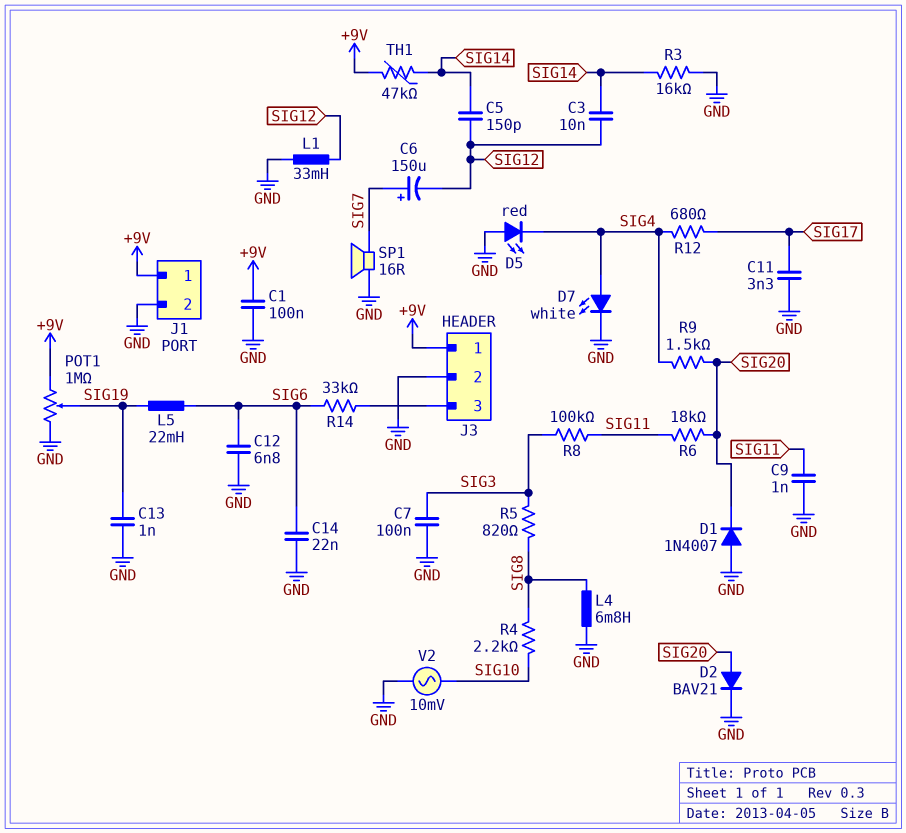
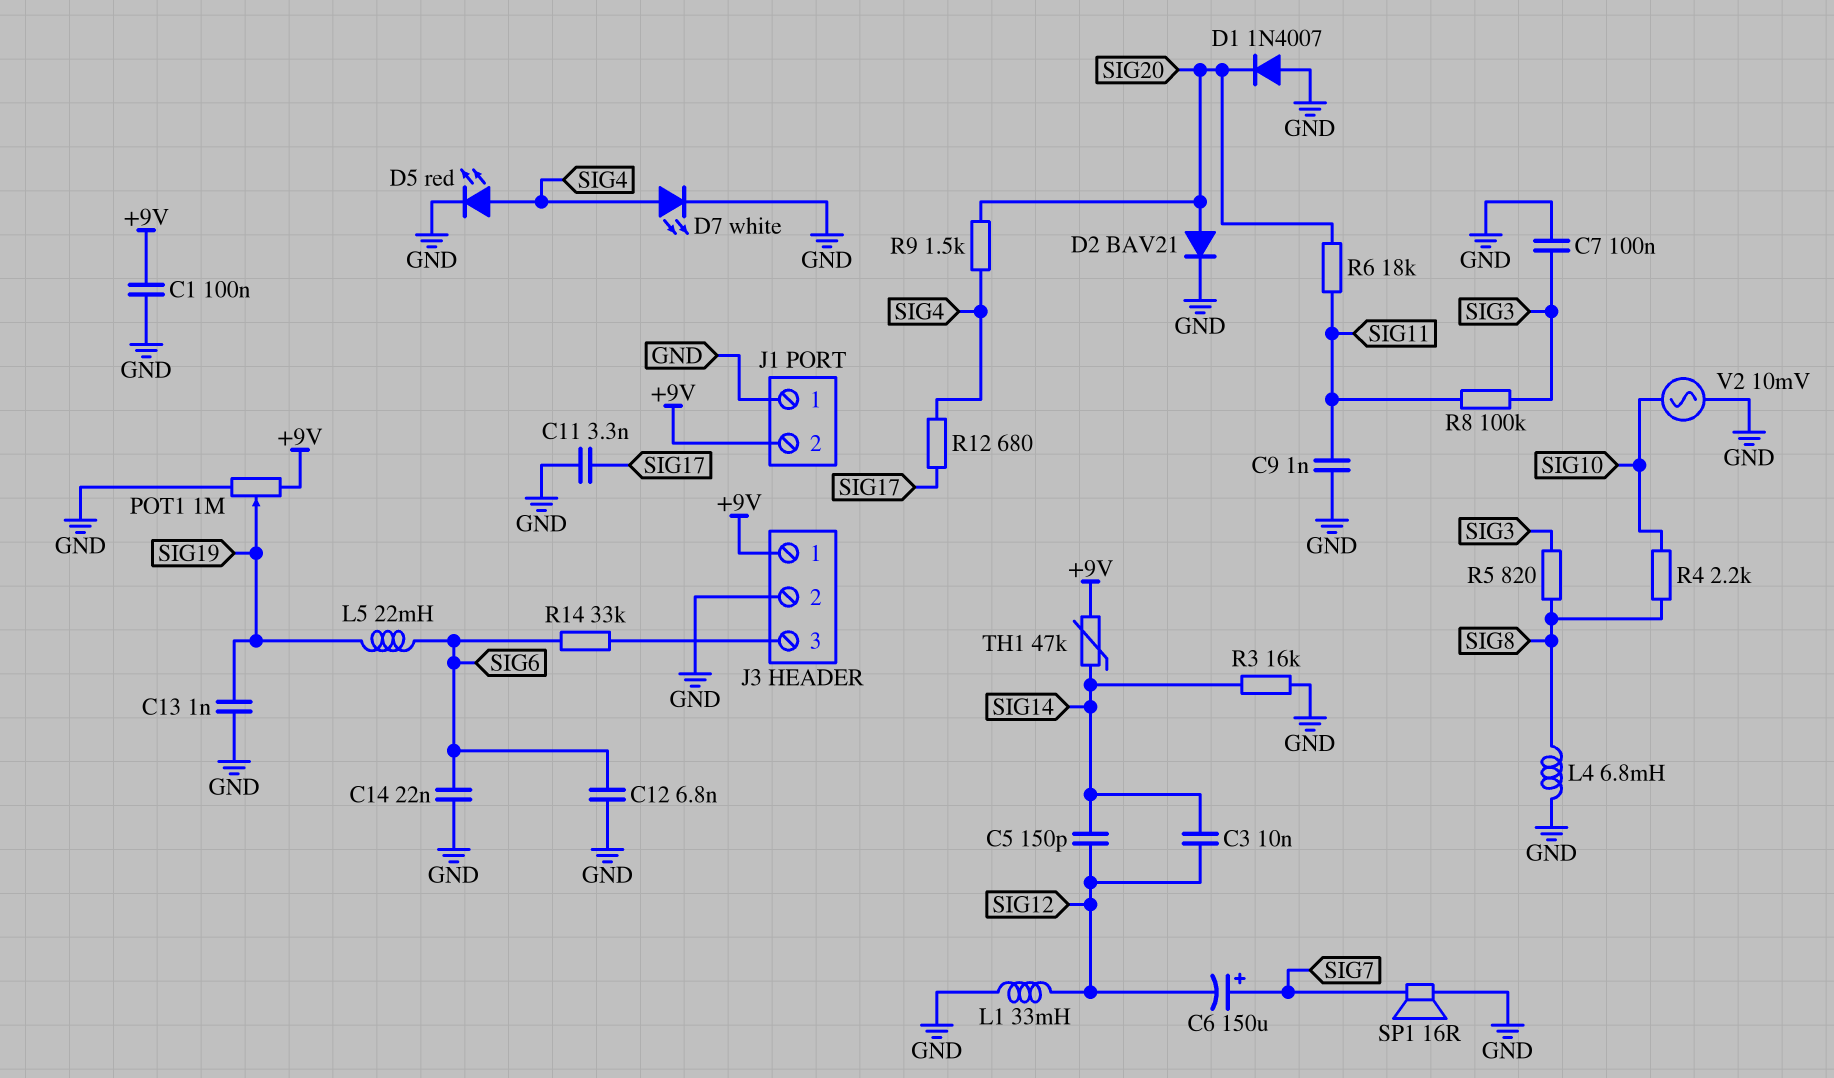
D5: LED red (A GND, K SIG4) -> LED red (A SIG4, K GND)
J1 pin 1: +9V -> GND
J1 pin 2: GND -> +9V

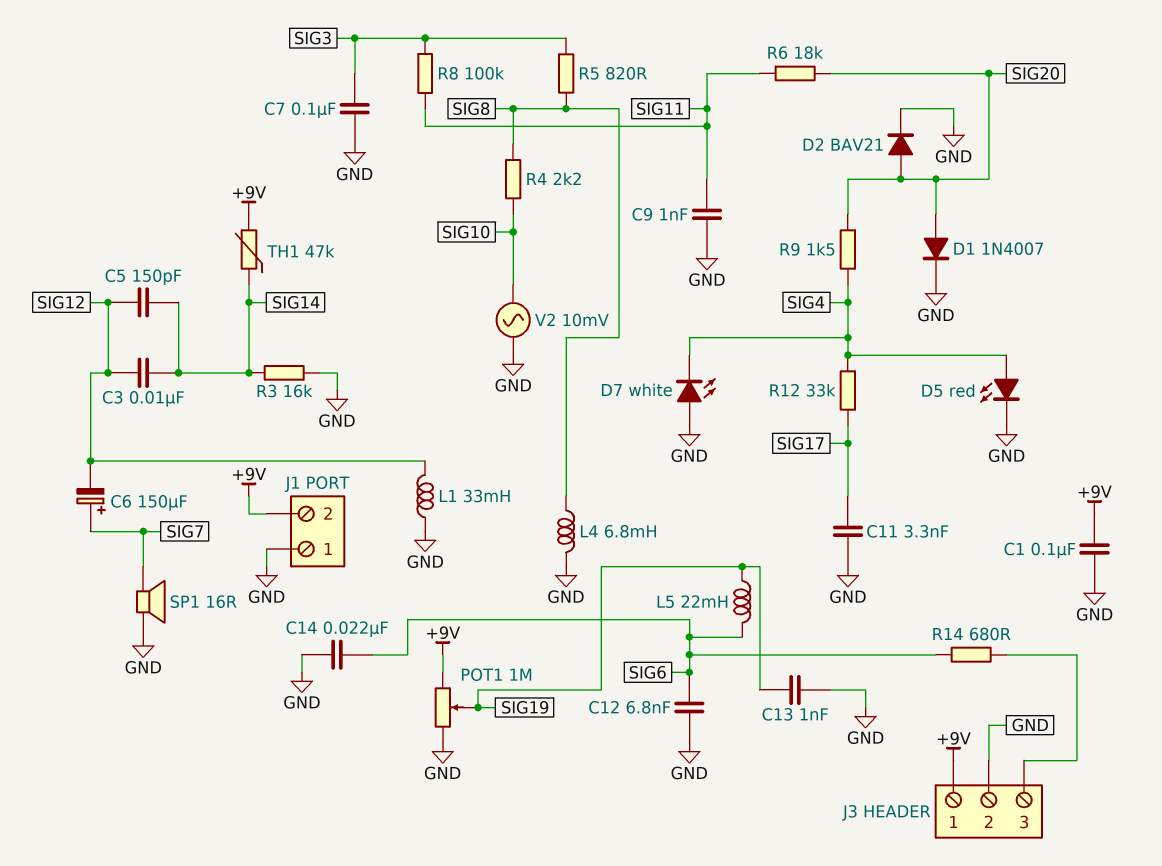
D1: diode 1N4007 (A GND, K SIG20) -> diode 1N4007 (A SIG20, K GND)
D7: LED white (A SIG4, K GND) -> LED white (A GND, K SIG4)
R12: 680 (SIG4, SIG17) -> 33k (SIG4, SIG17)
R14: 33k (J3/3, SIG6) -> 680 (J3/3, SIG6)

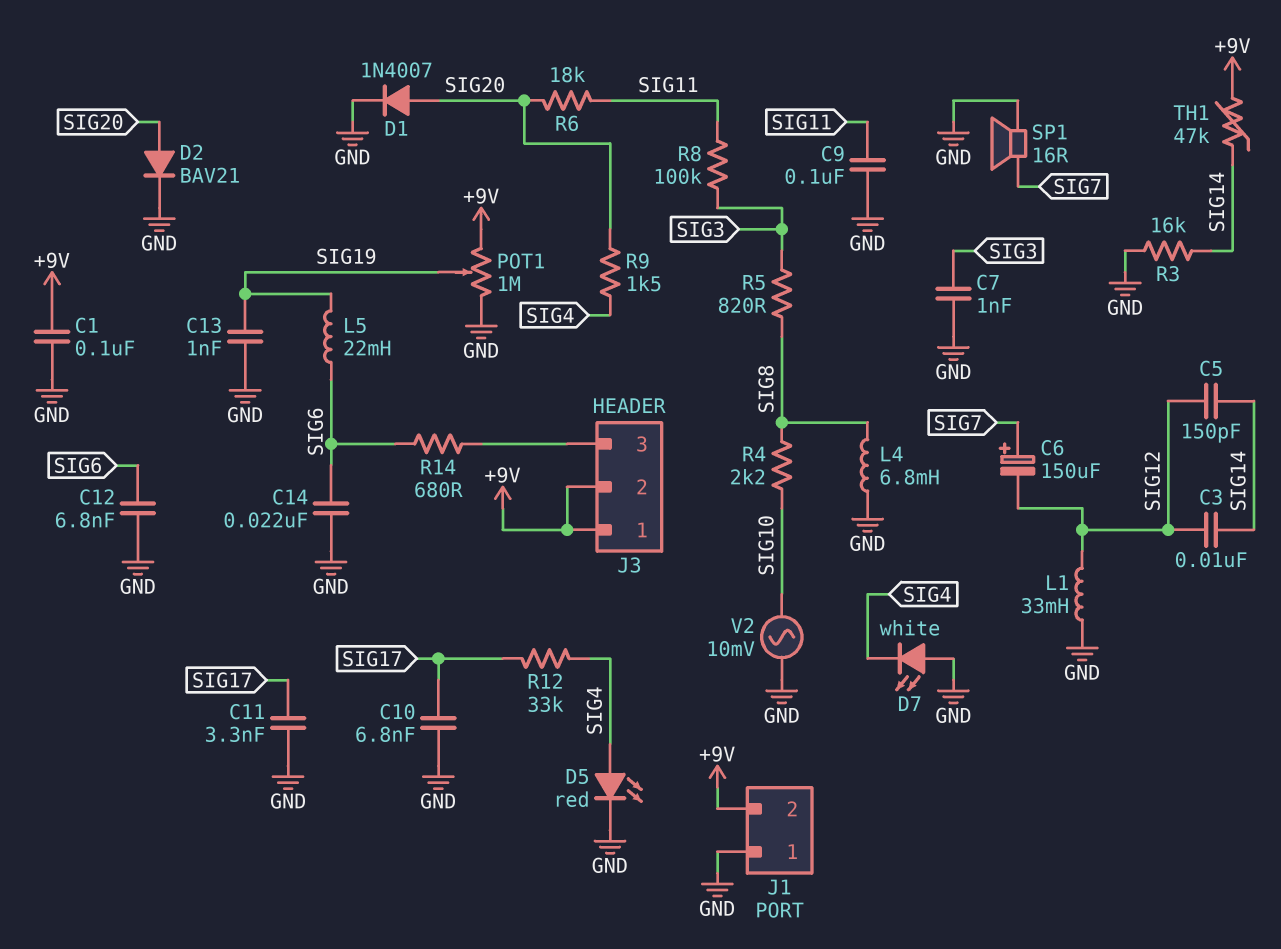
C7: 100nF (GND, SIG3) -> 1nF (GND, SIG3)
C9: 1nF (GND, SIG11) -> 100nF (GND, SIG11)
C10: none -> 6.8nF (GND, SIG17)
J3 pin 2: GND -> +9V

